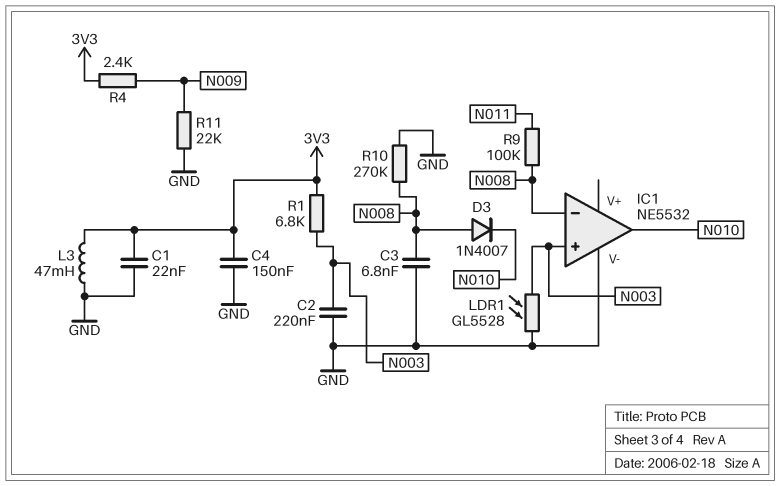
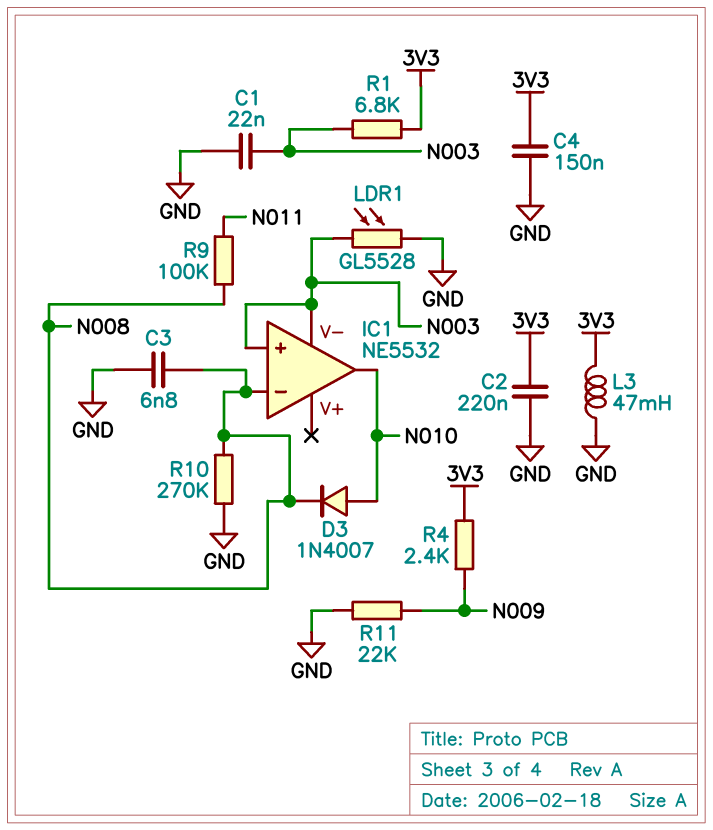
C1: 22nF (3V3, GND) -> 22nF (GND, N003)
C2: 220nF (GND, N003) -> 220nF (3V3, GND)
D3: diode 1N4007 (A N008, K N010) -> diode 1N4007 (A N010, K N008)
IC1 pin V-: GND -> N003

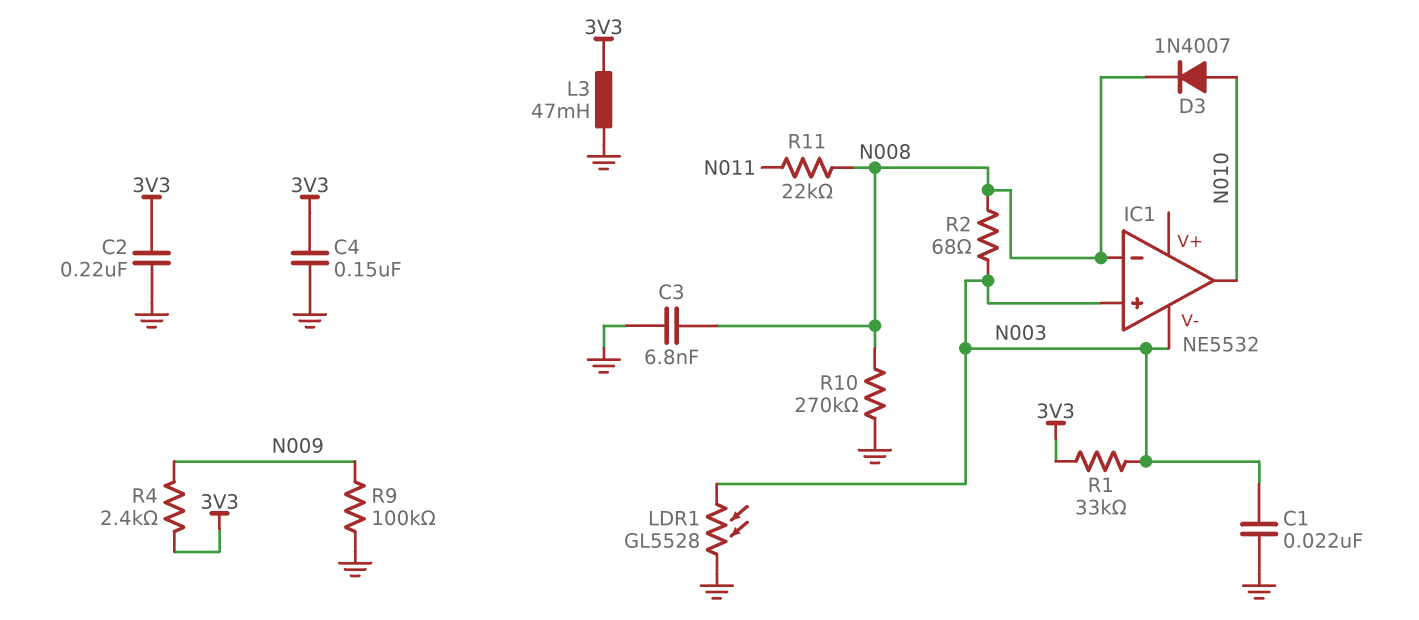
R1: 6.8k (3V3, N003) -> 33k (3V3, N003)
R2: none -> 68 (N003, N008)
R9: 100k (N008, N011) -> 100k (GND, N009)
R11: 22k (GND, N009) -> 22k (N008, N011)

